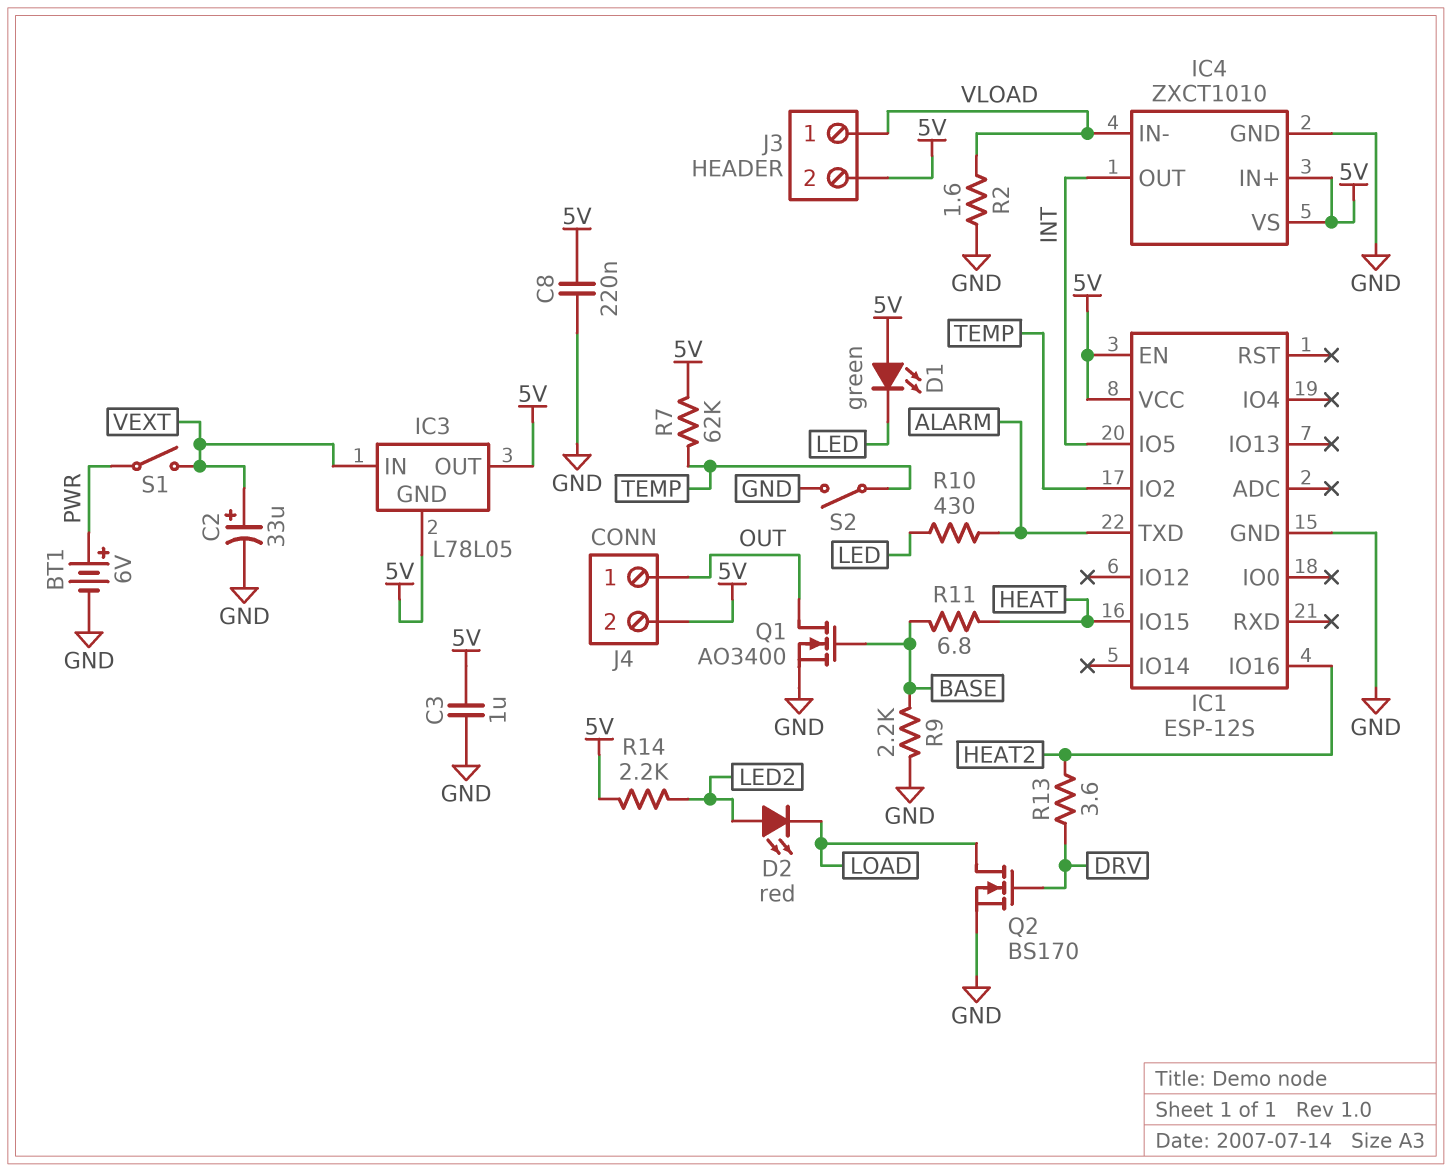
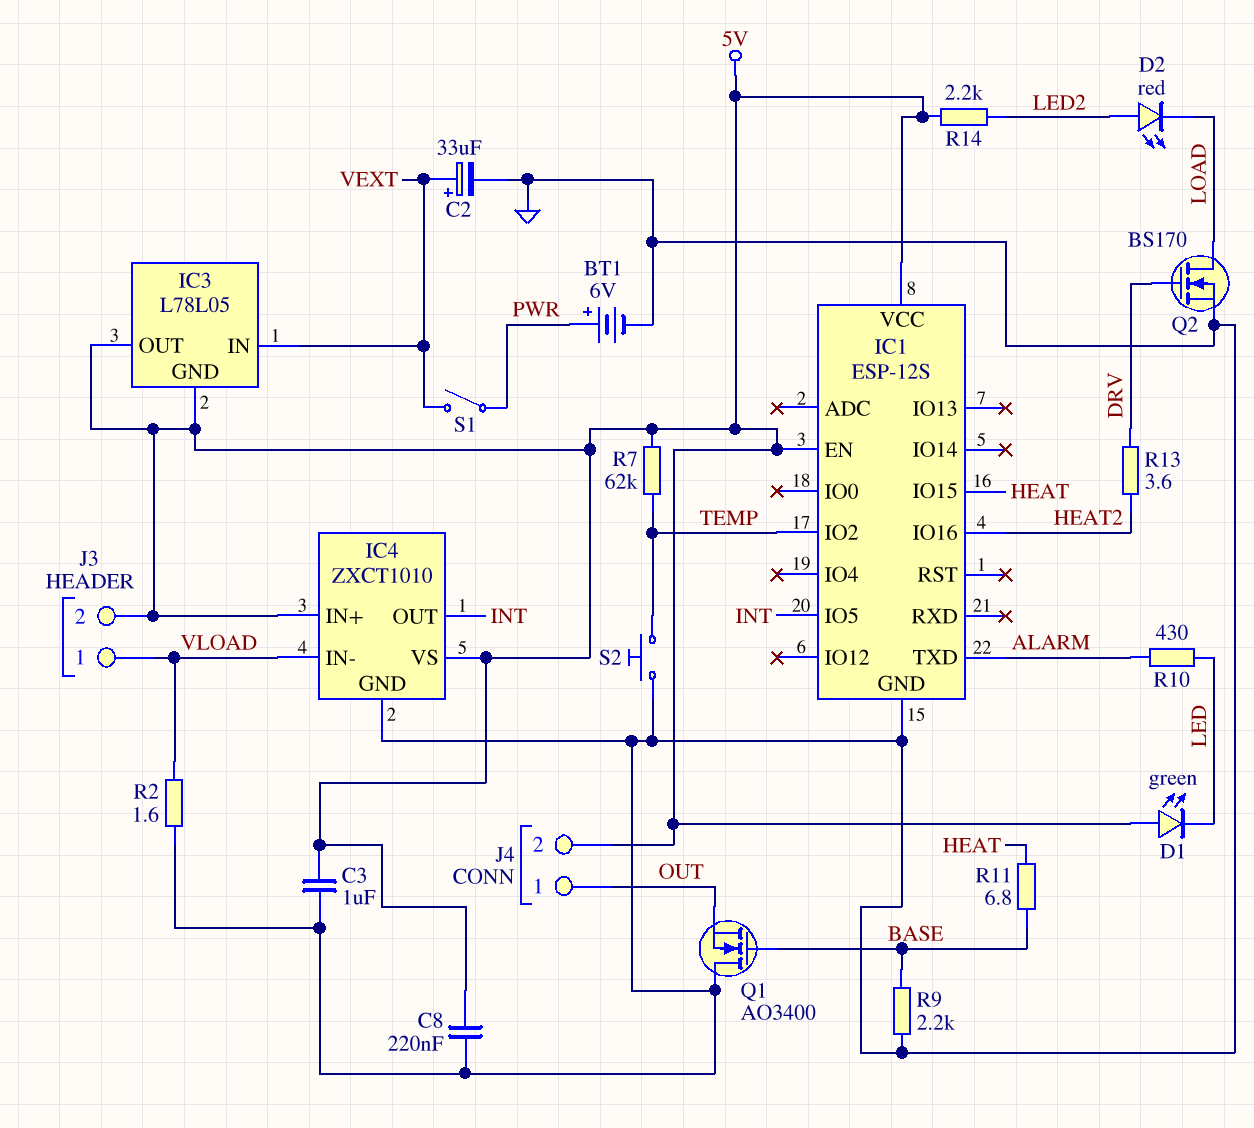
Q1: NMOS AO3400 (G BASE, D OUT, S GND) -> NMOS AO3400 (G BASE, D GND, S OUT)
S2: switch (GND, TEMP) -> button (GND, TEMP)

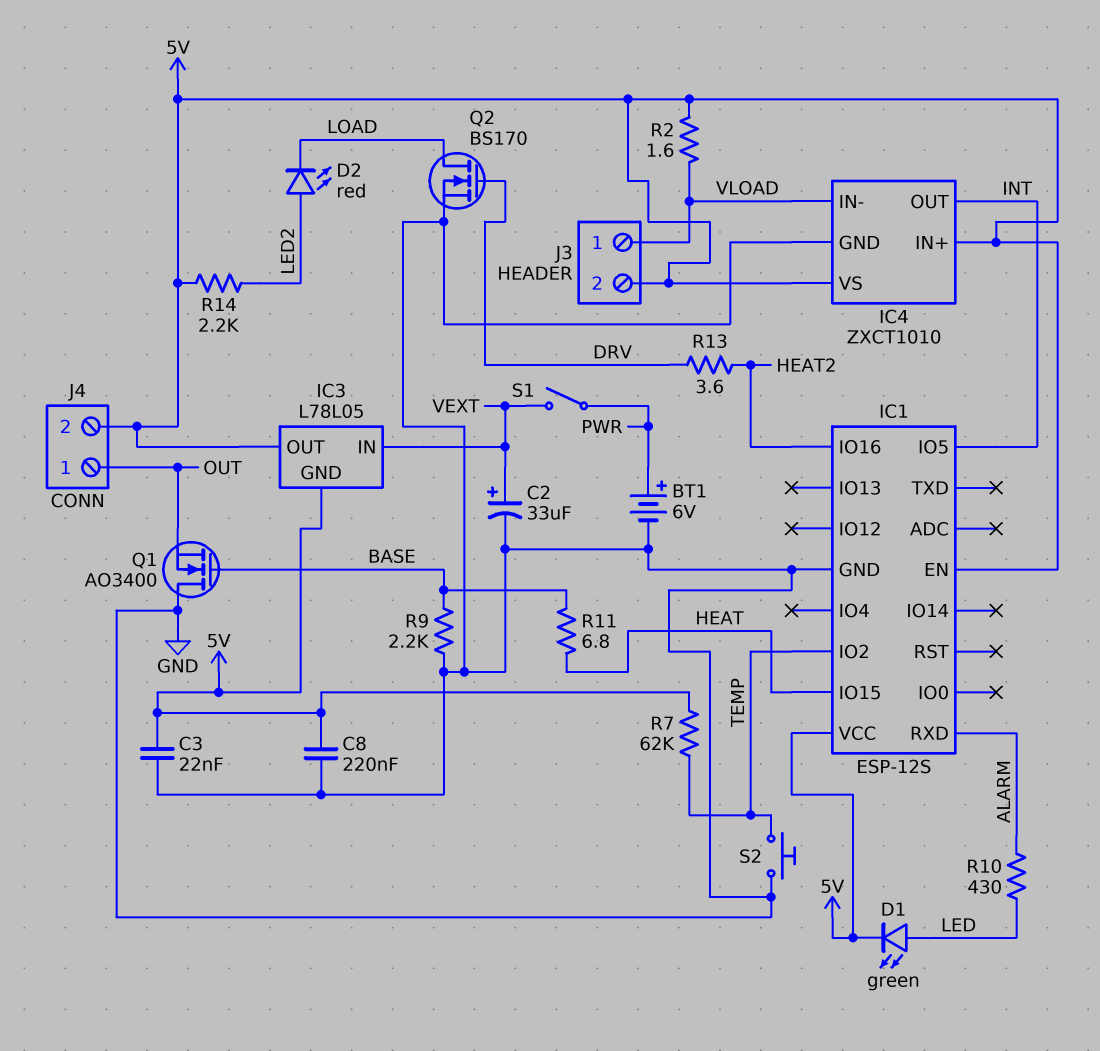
C3: 1uF (5V, GND) -> 22nF (5V, GND)
D1: LED green (A 5V, K LED) -> LED green (A LED, K 5V)
IC1 pin RXD: none -> ALARM
IC1 pin TXD: ALARM -> none
R2: 1.6 (GND, VLOAD) -> 1.6 (5V, VLOAD)

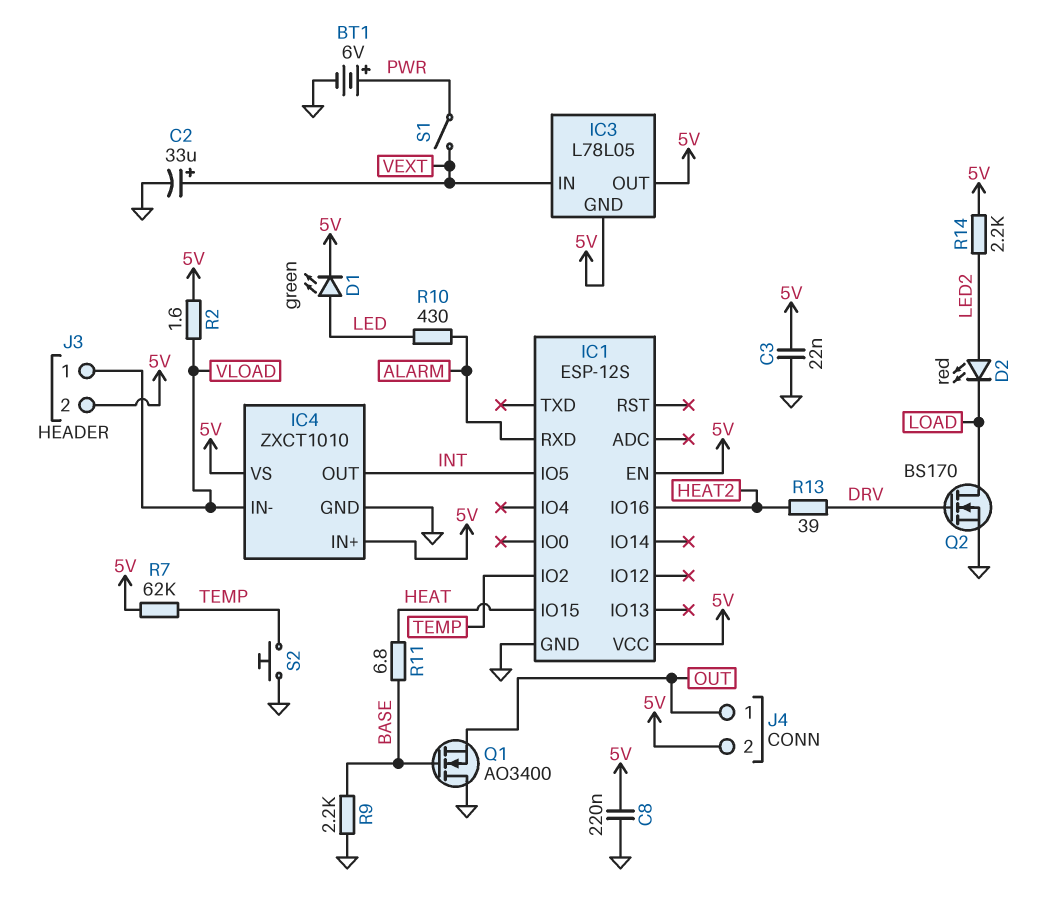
R13: 3.6 (DRV, HEAT2) -> 39 (DRV, HEAT2)

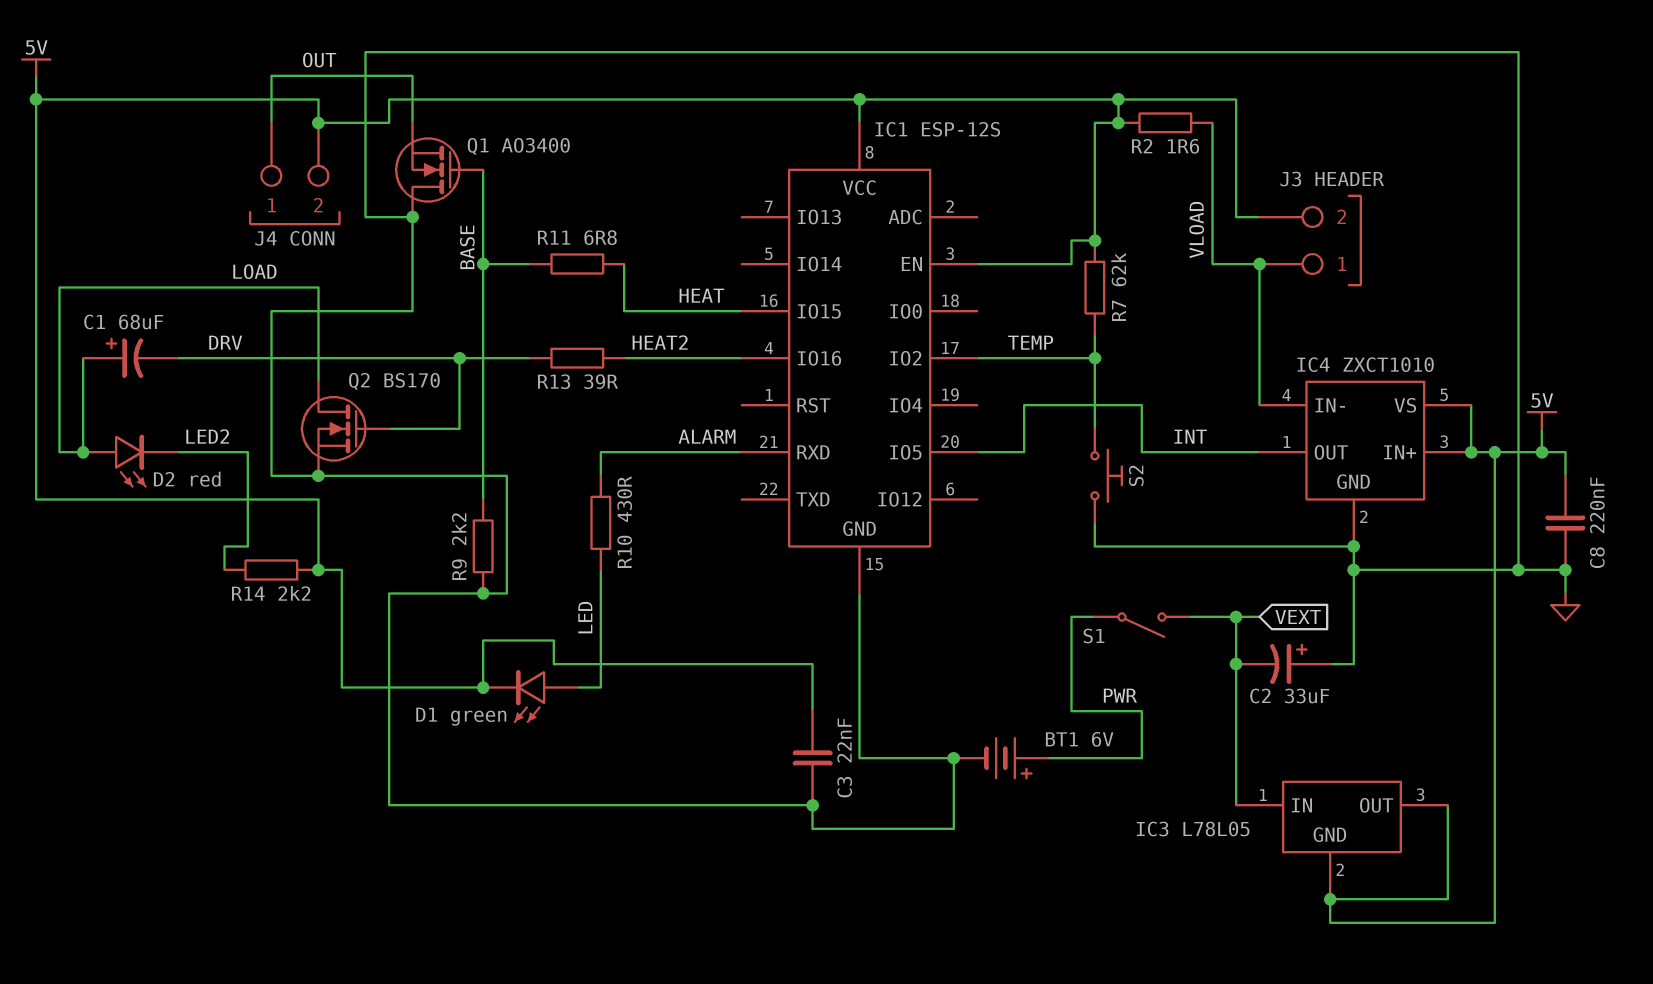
C1: none -> 68uF (plus LOAD, minus DRV)
C2: 33uF (plus VEXT, minus GND) -> 33uF (plus GND, minus VEXT)
D2: LED red (A LED2, K LOAD) -> LED red (A LOAD, K LED2)

